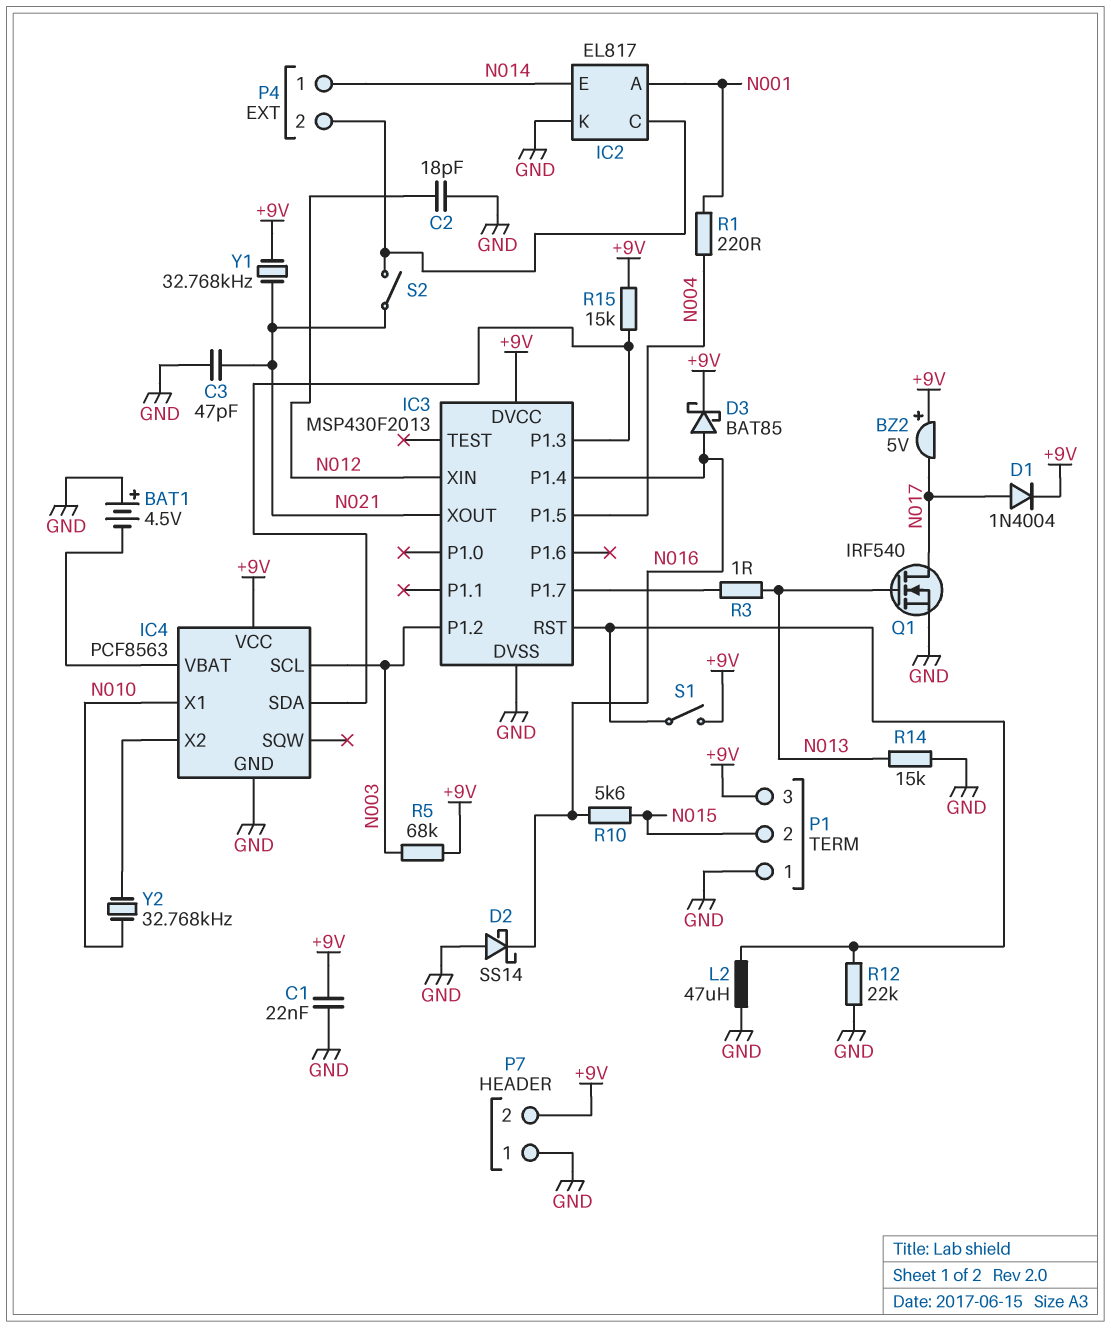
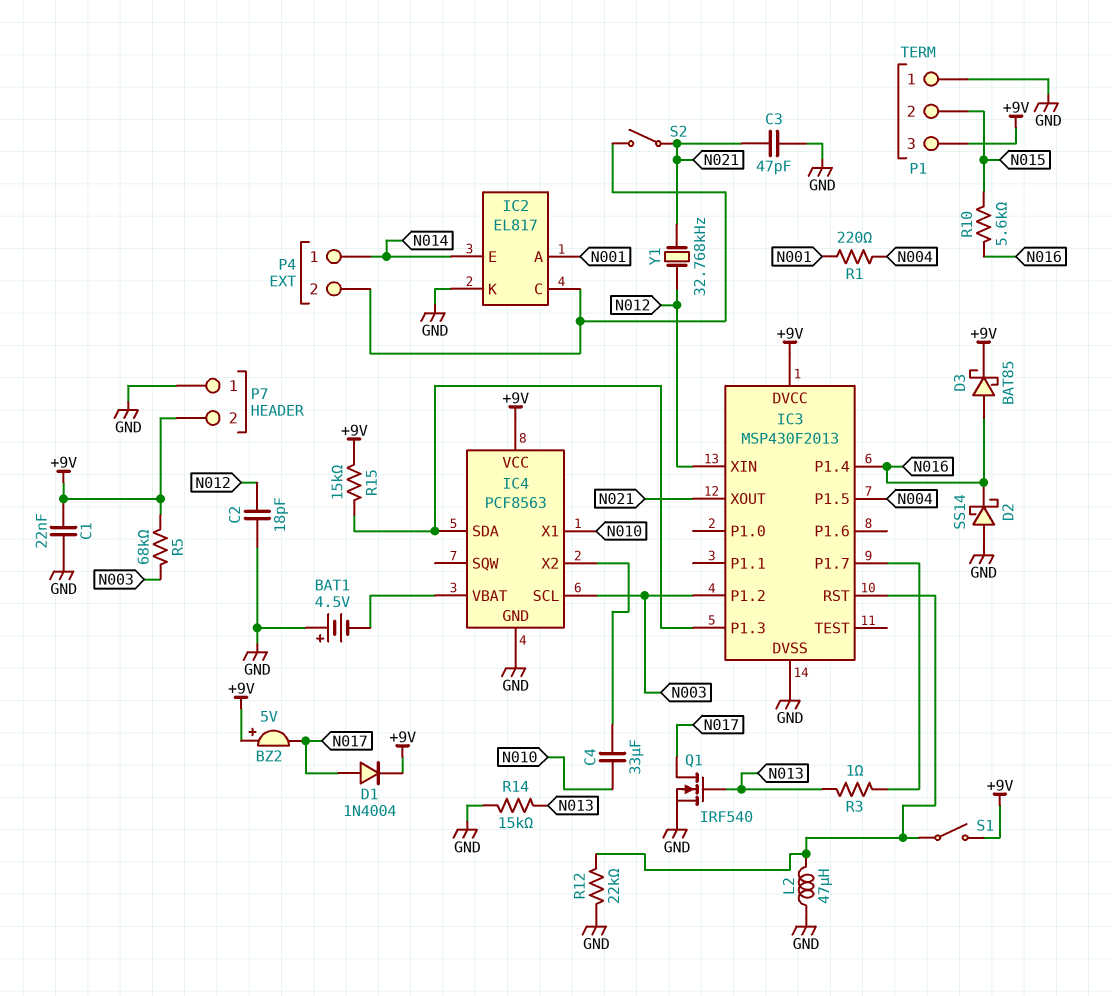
C4: none -> 33uF (IC4/X2, N010)
Y1: 32.768kHz (+9V, N021) -> 32.768kHz (N012, N021)
Y2: 32.768kHz (IC4/X2, N010) -> none

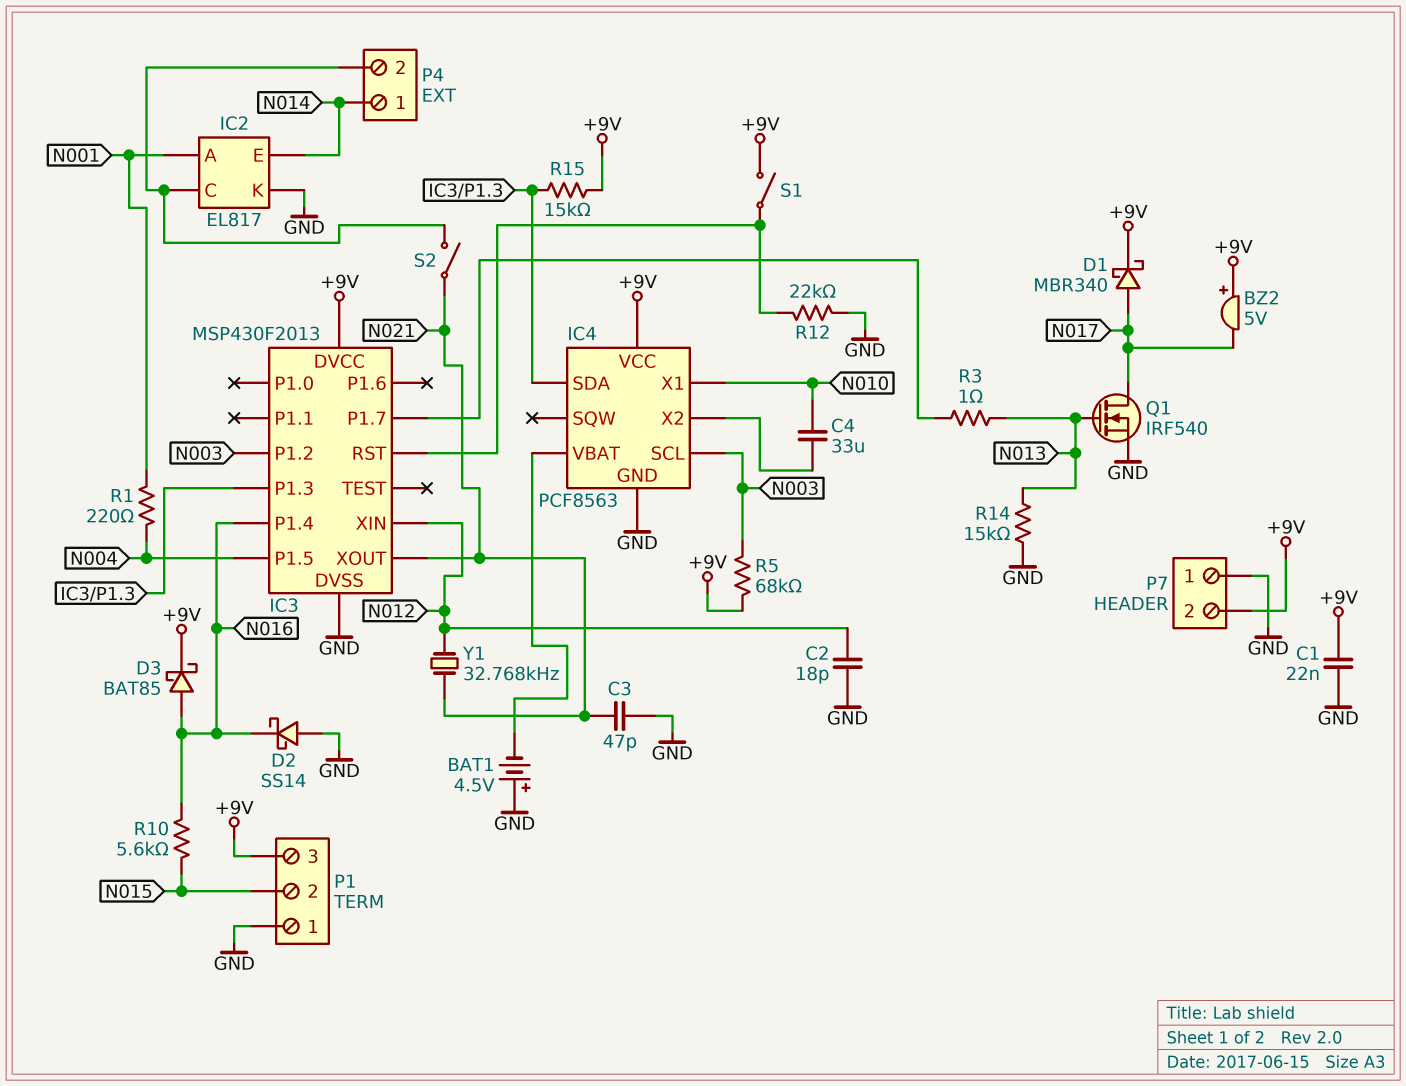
D1: diode 1N4004 (A N017, K +9V) -> schottky MBR340 (A N017, K +9V)
L2: 47uH (GND, IC3/RST) -> none

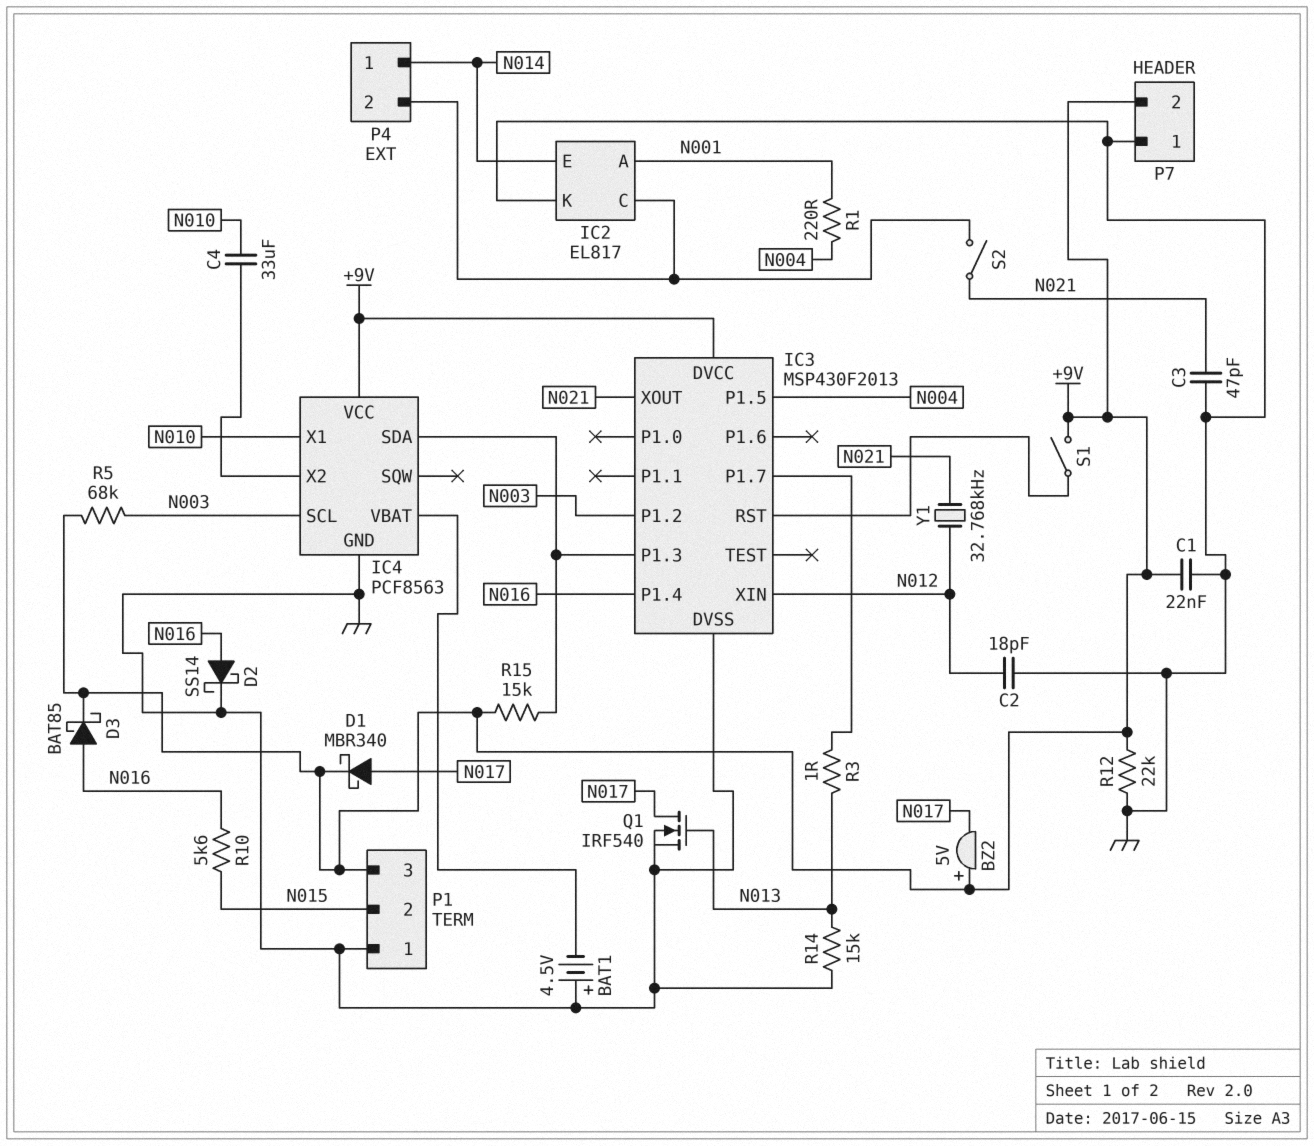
D2: schottky SS14 (A GND, K N016) -> schottky SS14 (A N016, K GND)
R12: 22k (GND, IC3/RST) -> 22k (+9V, GND)

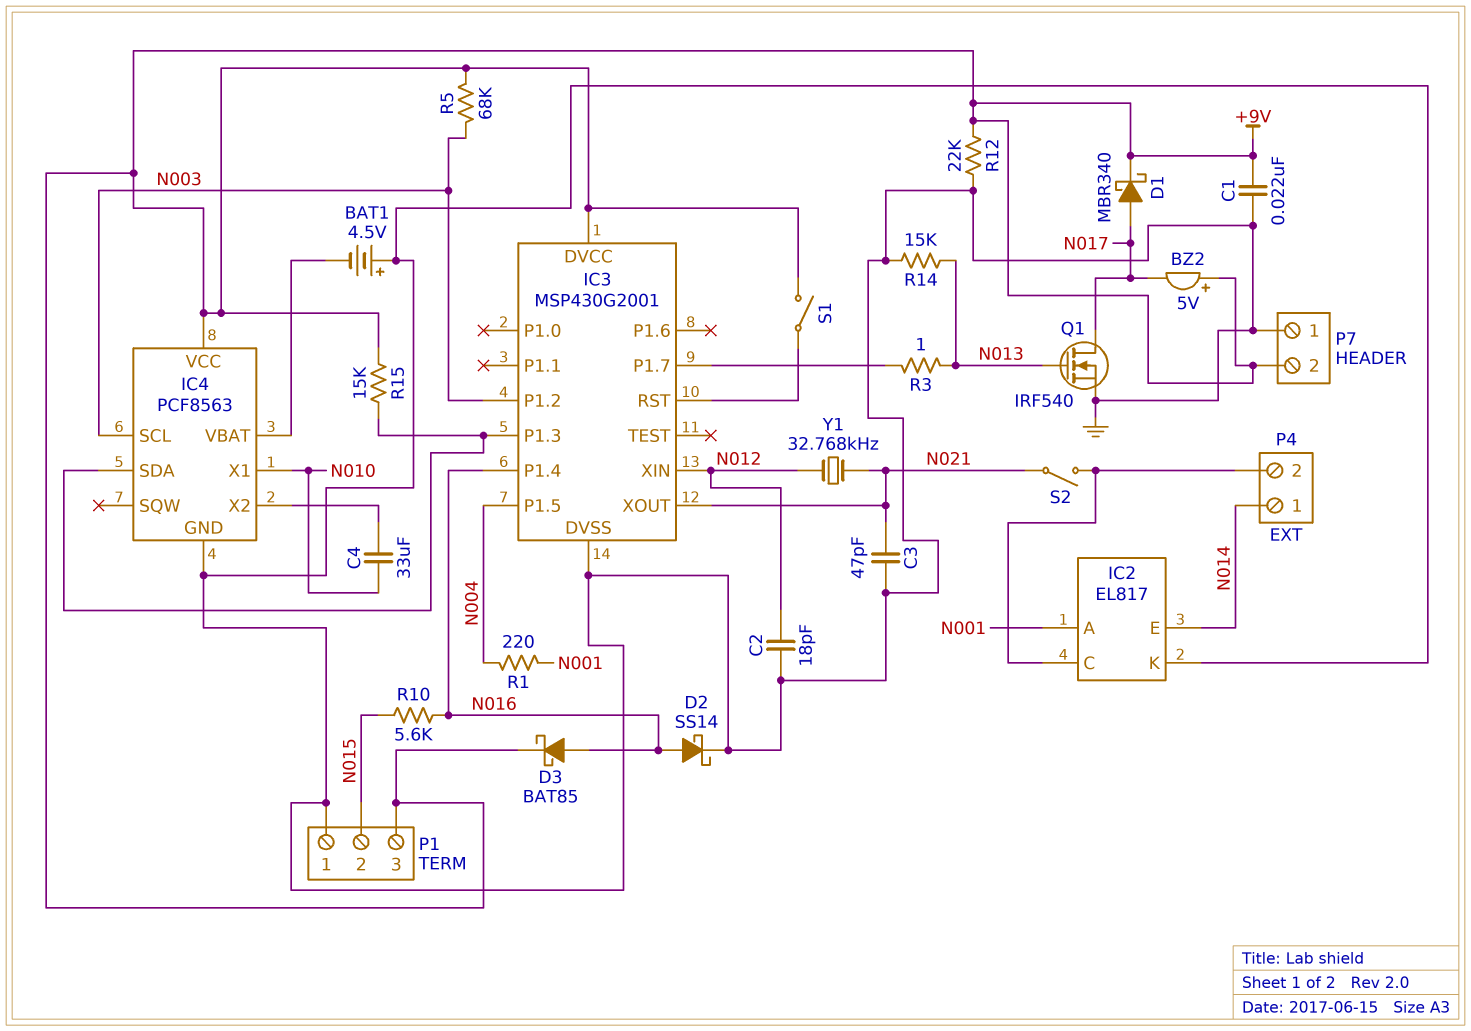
IC3: MSP430F2013 -> MSP430G2001

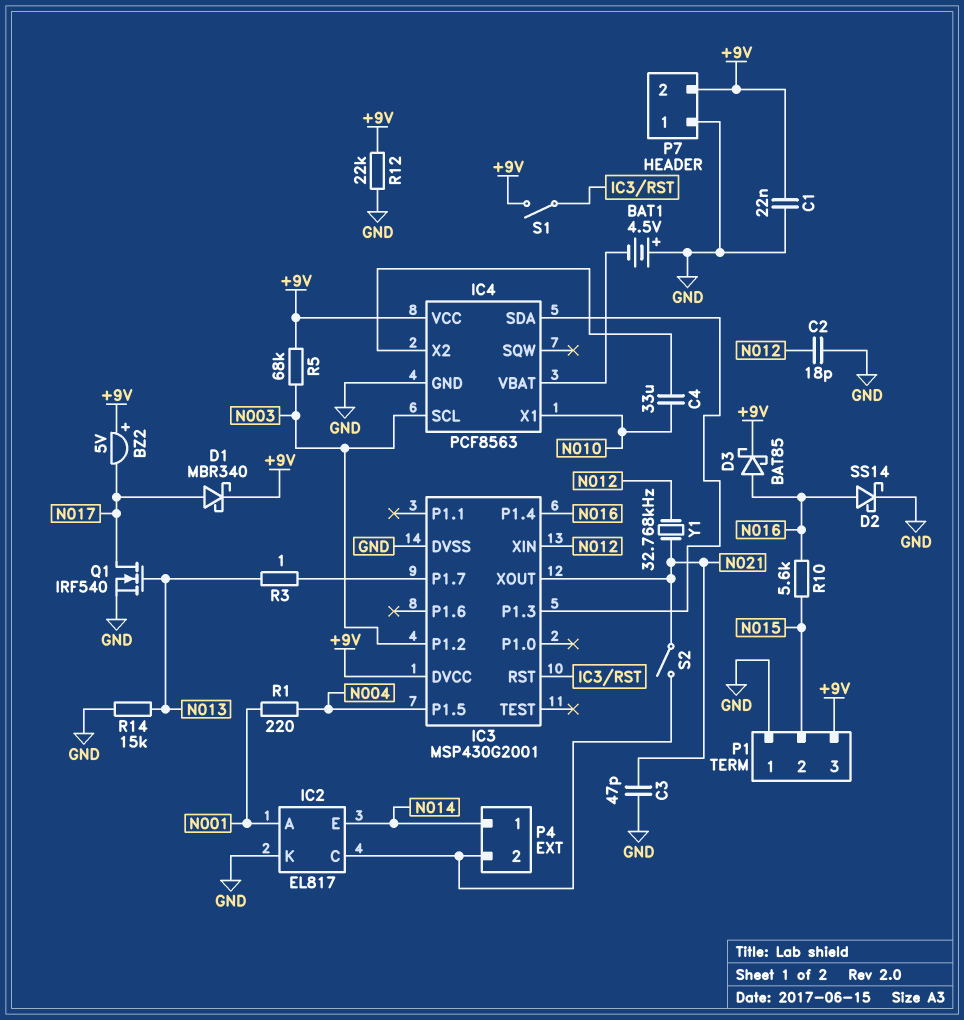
R15: 15k (+9V, IC3/P1.3) -> none

